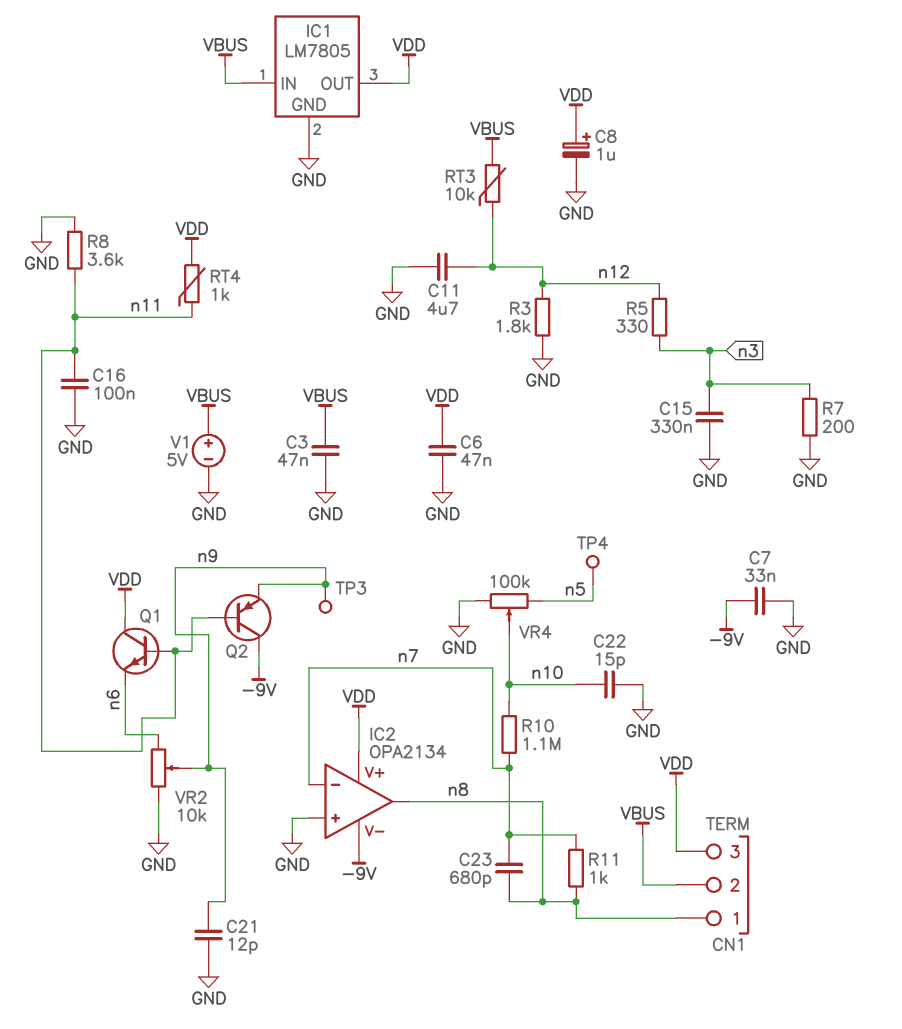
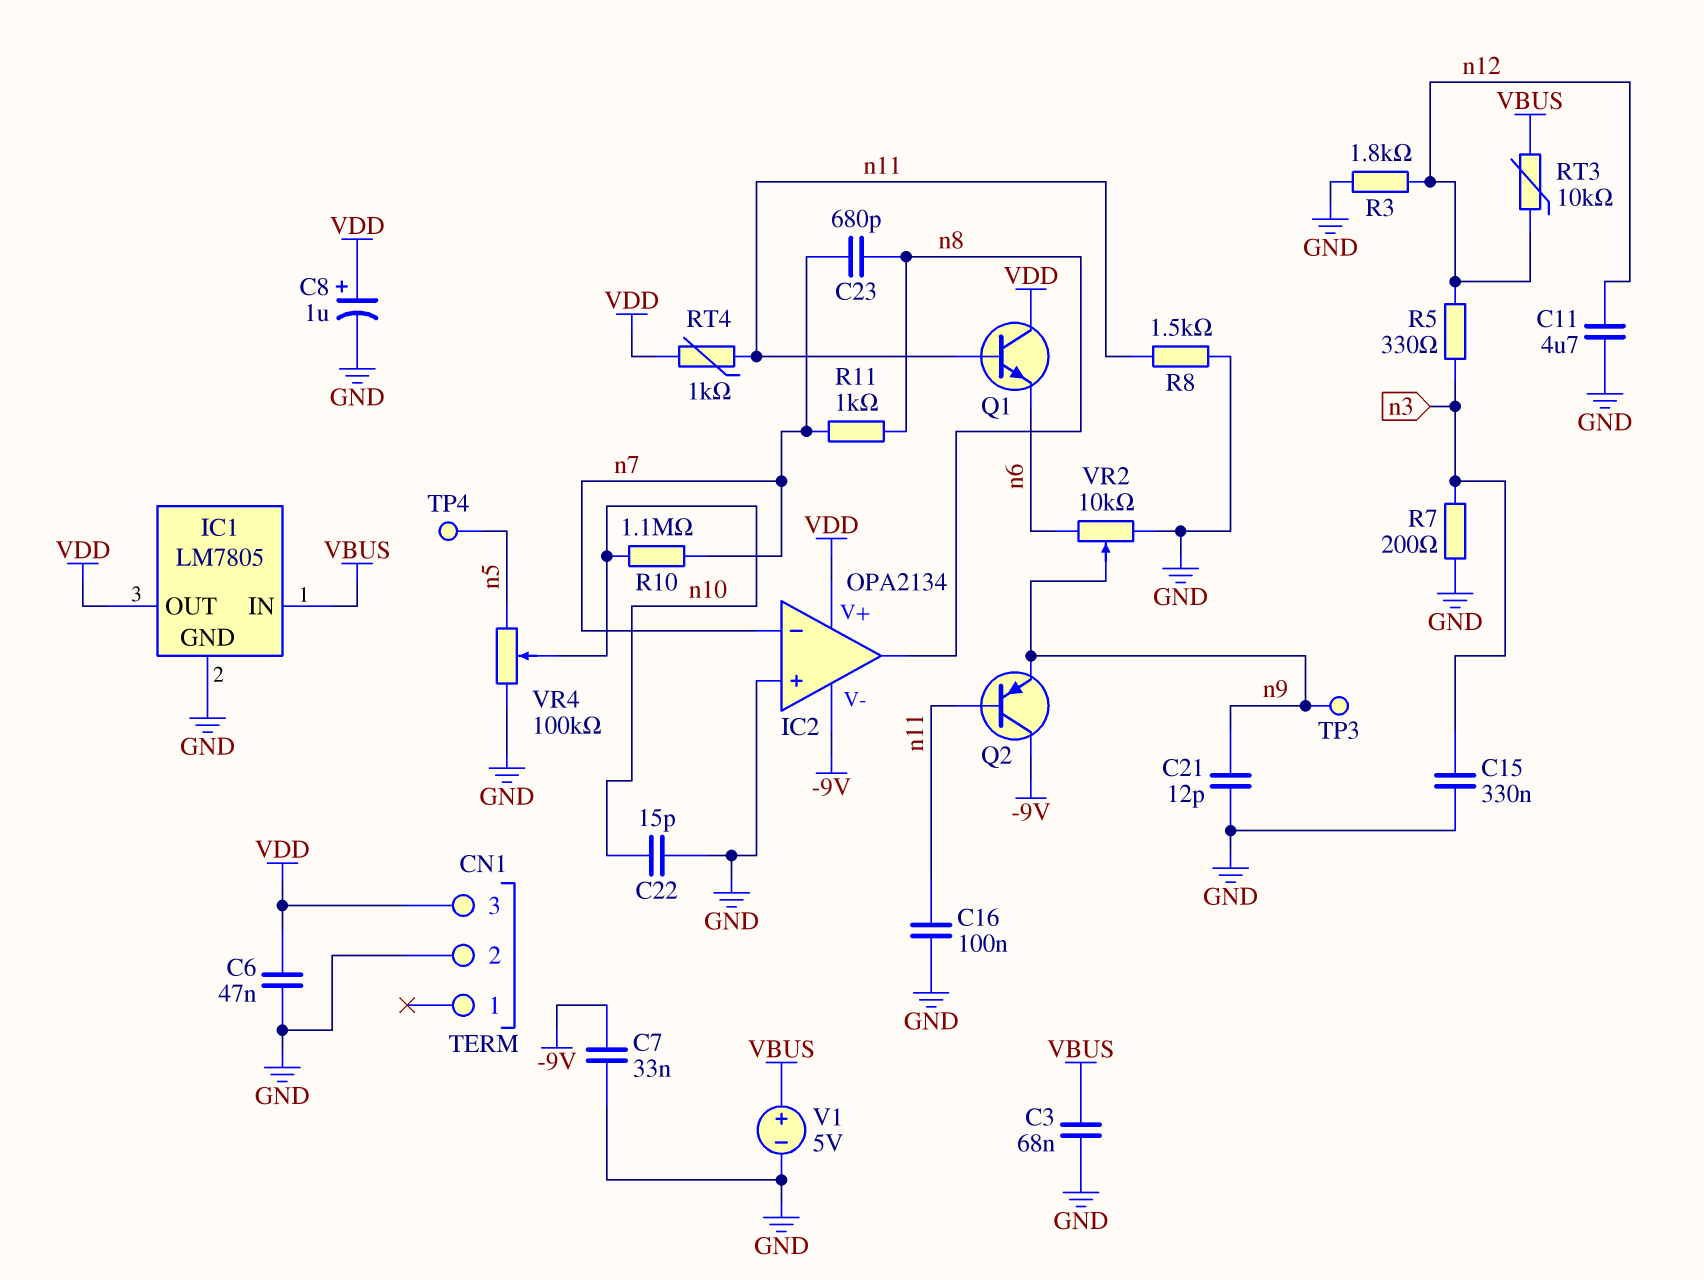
C3: 47nF (GND, VBUS) -> 68nF (GND, VBUS)
CN1 pin 1: n8 -> none
CN1 pin 2: VBUS -> GND
R8: 3.6k (GND, n11) -> 1.5k (GND, n11)

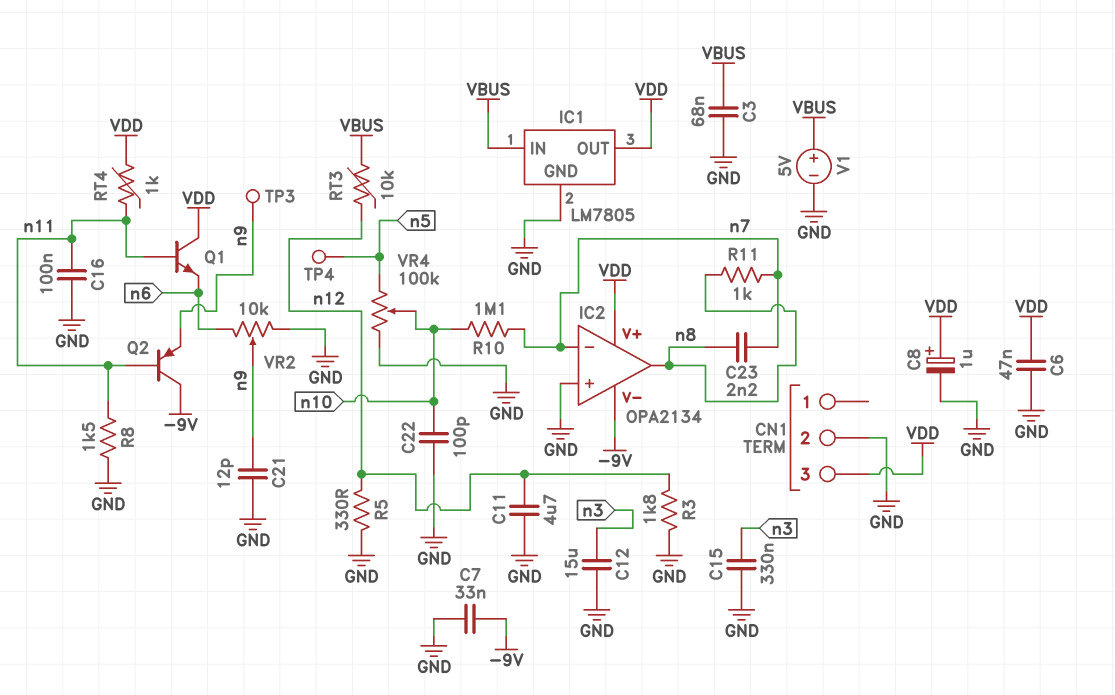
C12: none -> 15uF (GND, n3)
C22: 15pF (GND, n10) -> 100pF (GND, n10)
C23: 680pF (n7, n8) -> 2.2nF (n7, n8)
R5: 330 (n3, n12) -> 330 (GND, n12)
R7: 200 (GND, n3) -> none

